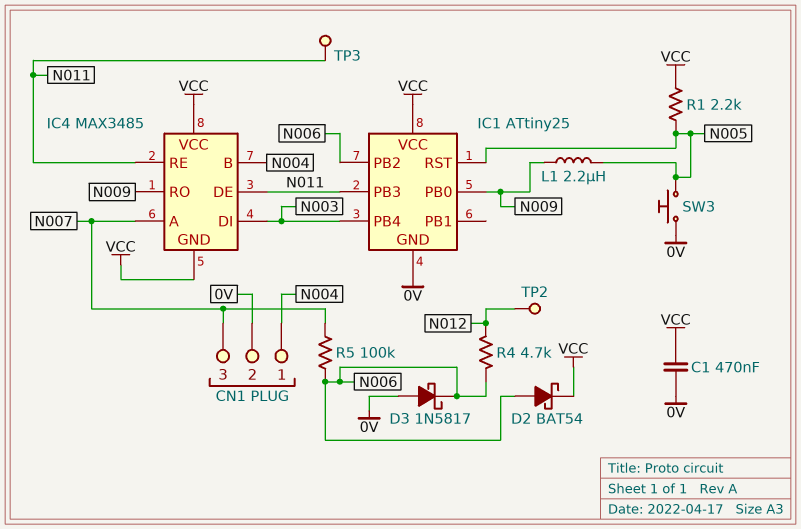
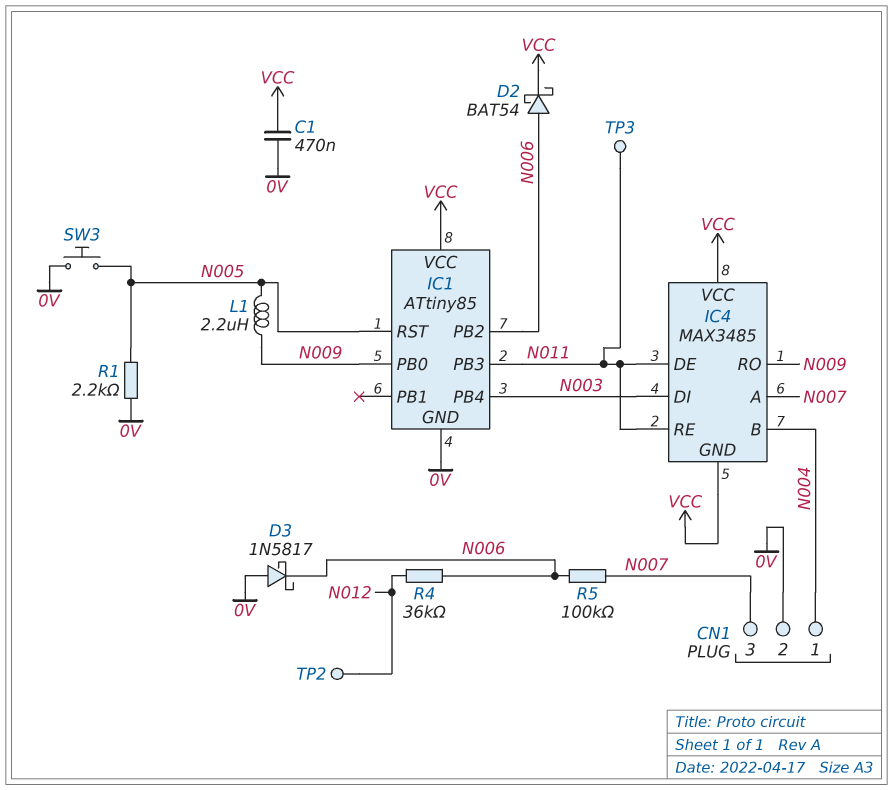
IC1: ATtiny25 -> ATtiny85
R1: 2.2k (N005, VCC) -> 2.2k (0V, N005)
R4: 4.7k (N006, N012) -> 36k (N006, N012)

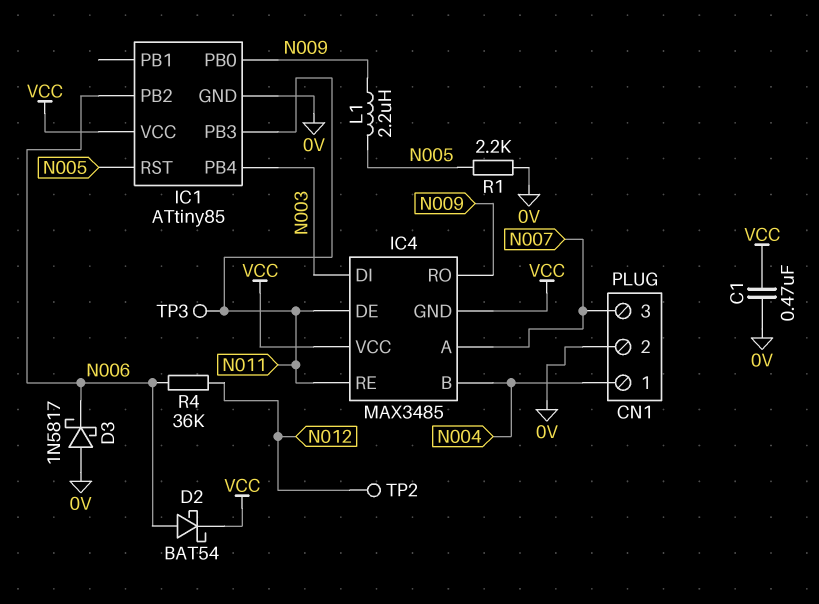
R5: 100k (N006, N007) -> none
SW3: button (0V, N005) -> none

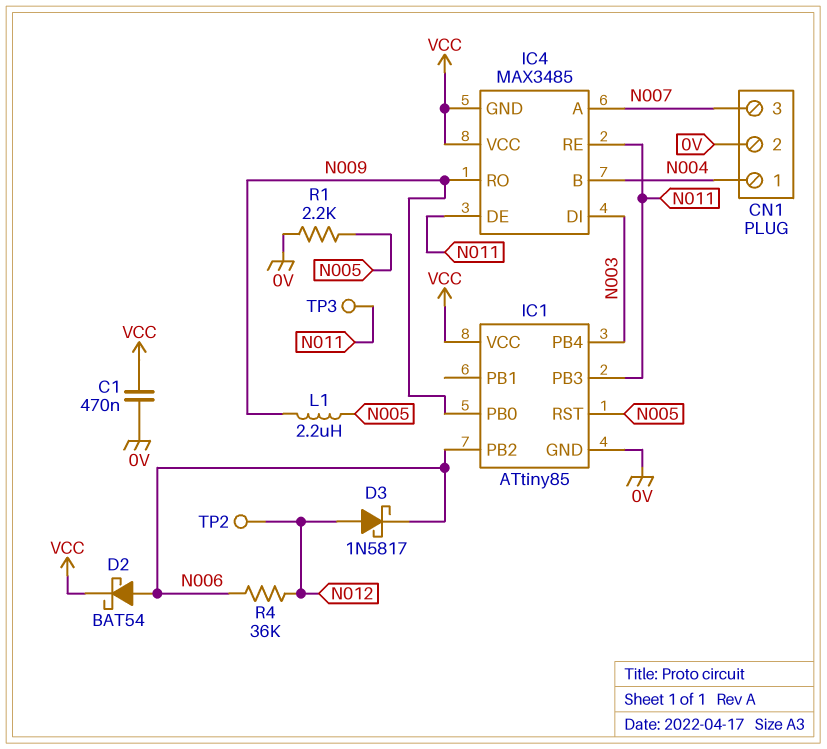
D3: schottky 1N5817 (A 0V, K N006) -> schottky 1N5817 (A N012, K N006)

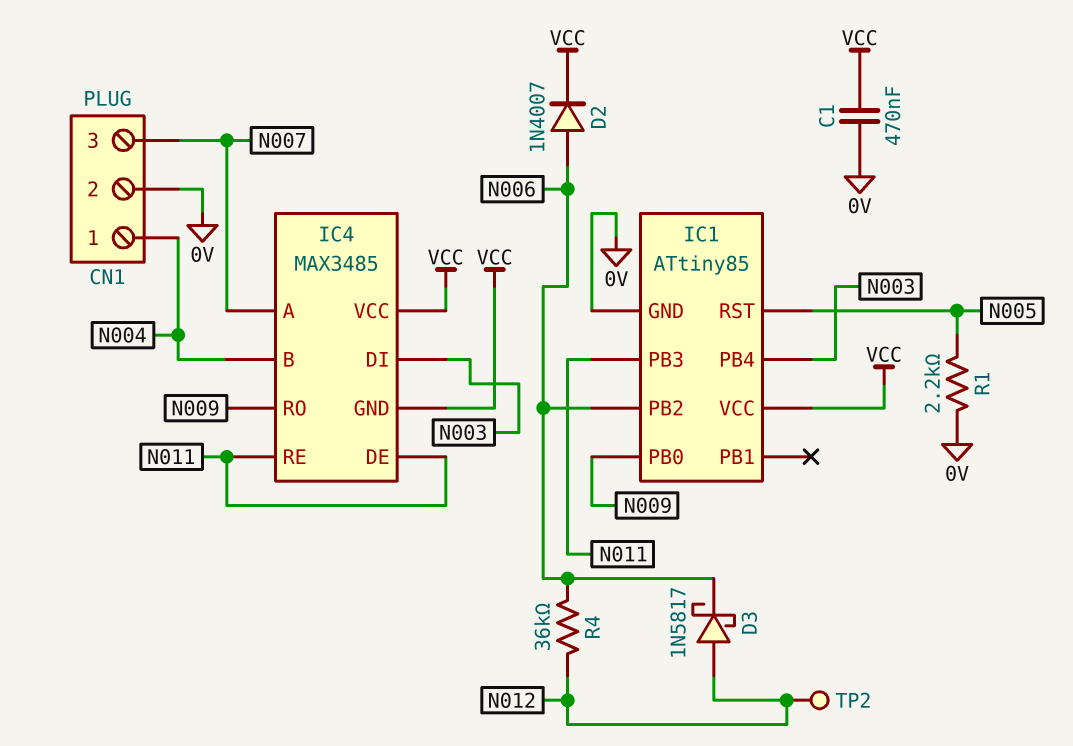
D2: schottky BAT54 (A N006, K VCC) -> diode 1N4007 (A N006, K VCC)
L1: 2.2uH (N005, N009) -> none
TP3: test point (N011) -> none

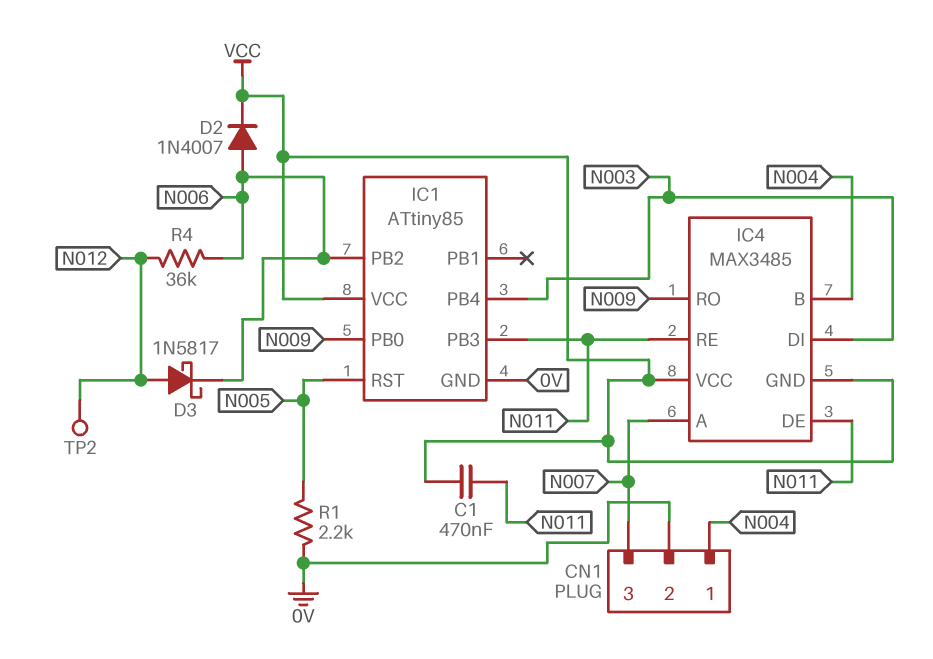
C1: 470nF (0V, VCC) -> 470nF (N011, VCC)

